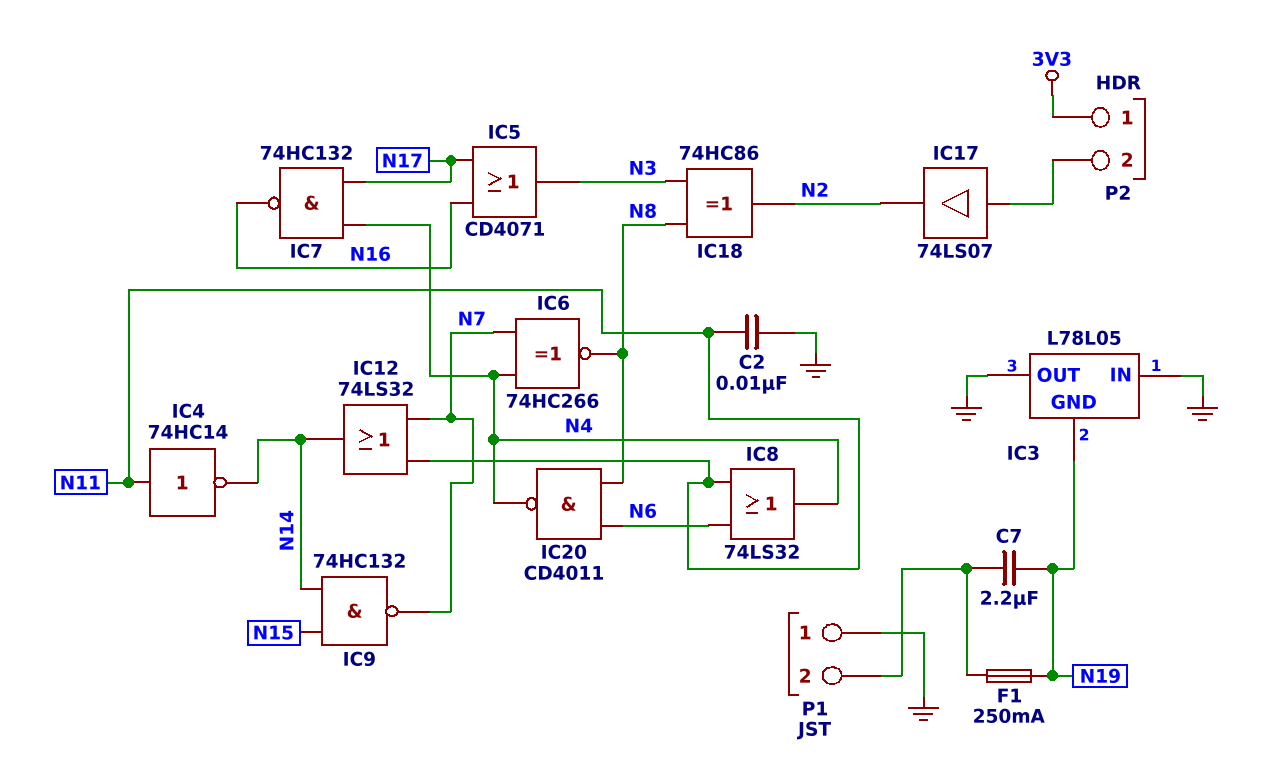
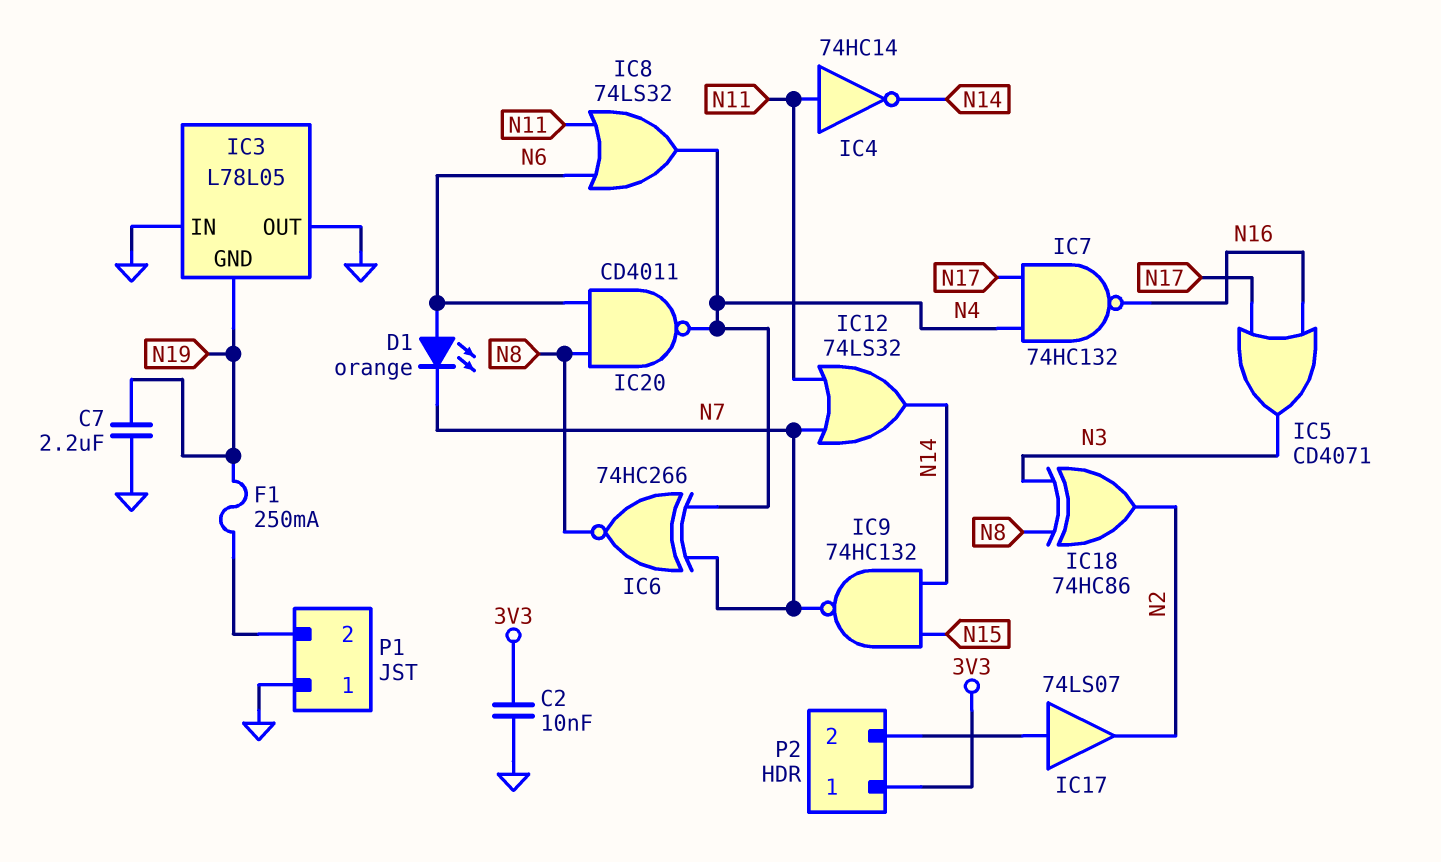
C2: 10nF (GND, N11) -> 10nF (3V3, GND)
C7: 2.2uF (N19, P1/2) -> 2.2uF (GND, N19)
D1: none -> LED orange (A N6, K N7)

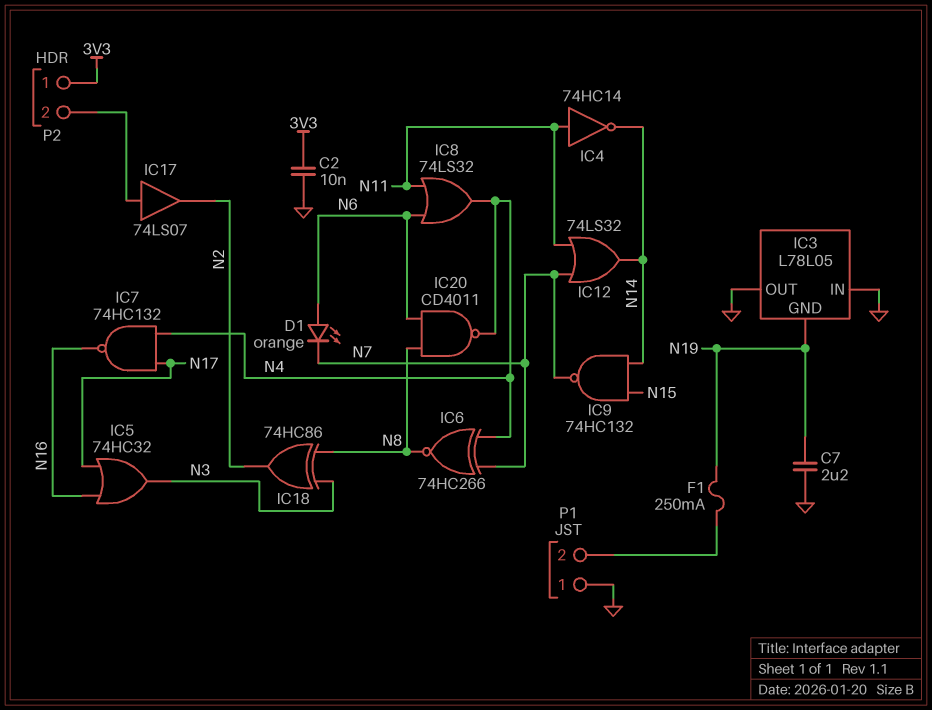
IC5: OR CD4071 (in N16, in N17, out N3) -> OR 74HC32 (in N16, in N17, out N3)

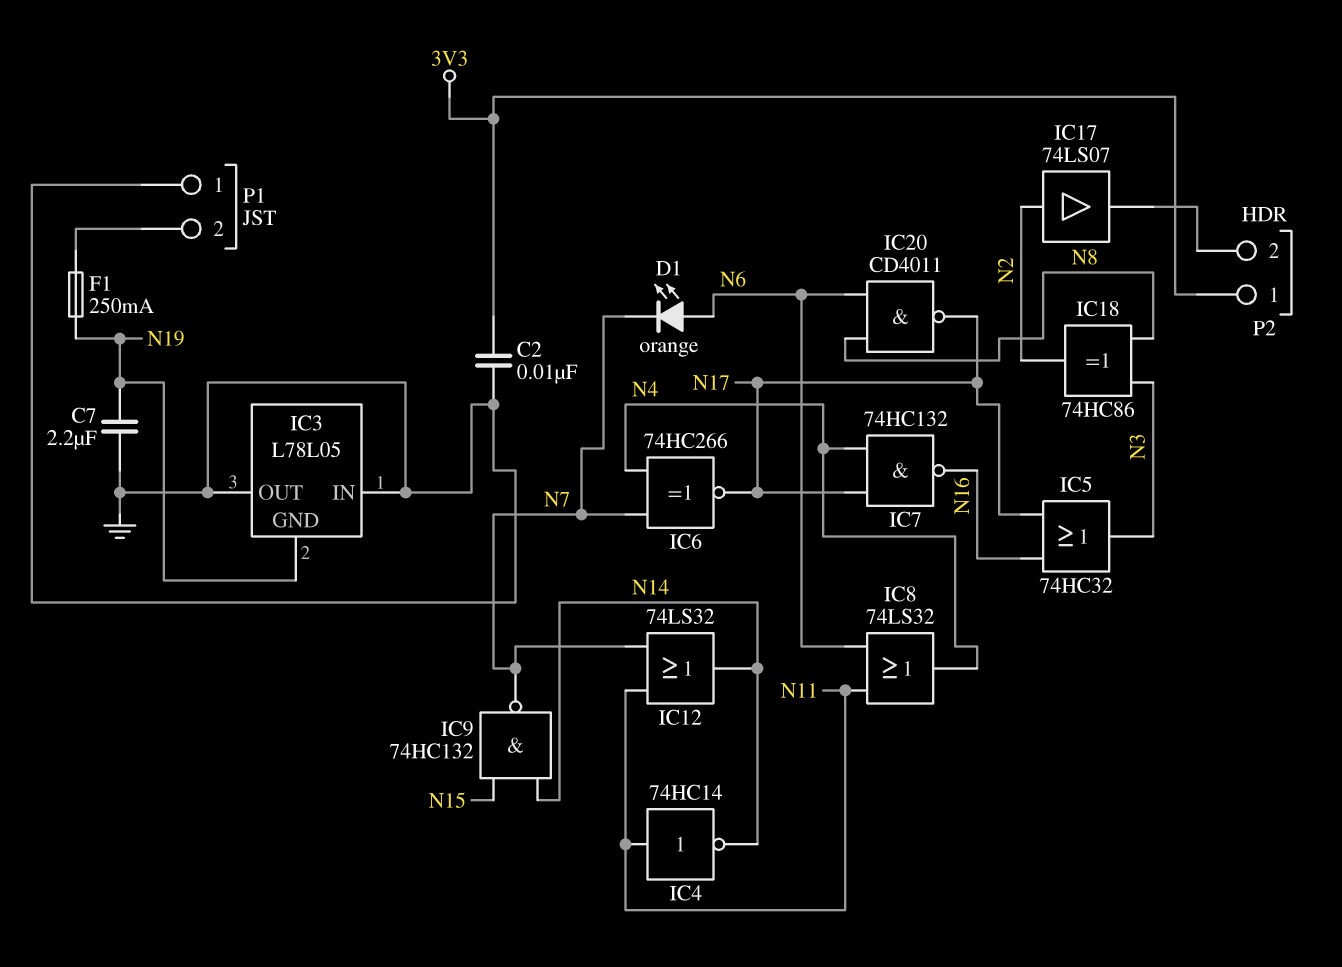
IC6: XNOR 74HC266 (in N4, in N7, out N8) -> XNOR 74HC266 (in N4, in N7, out N17)
IC17: buffer 74LS07 (in P2/2, out N2) -> buffer 74LS07 (in N2, out P2/2)
IC20: NAND CD4011 (in N6, in N8, out N4) -> NAND CD4011 (in N6, in N8, out N17)

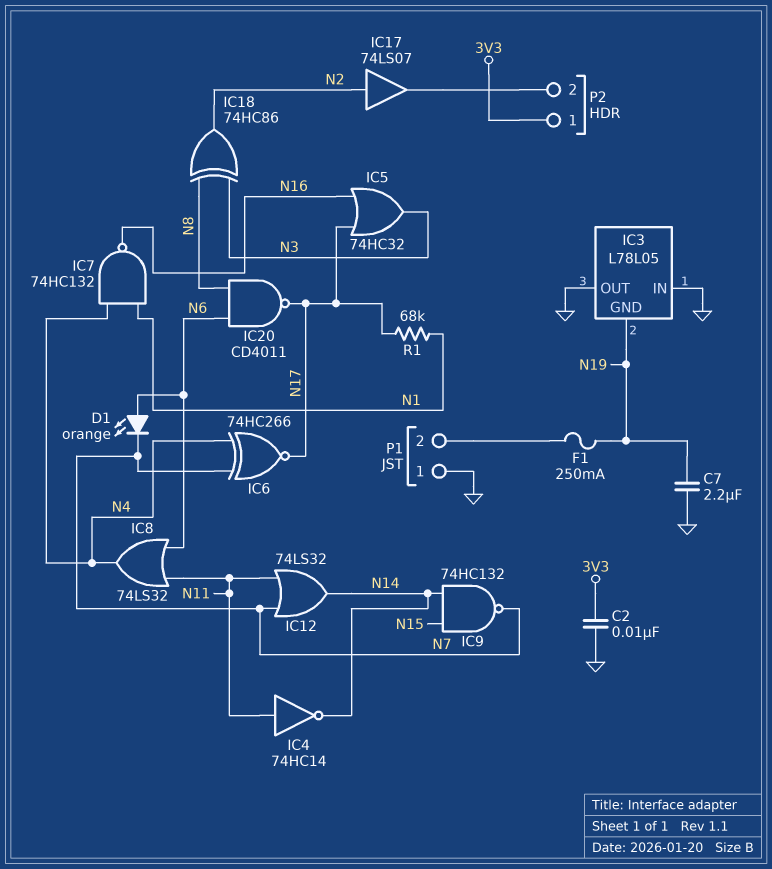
IC7: NAND 74HC132 (in N4, in N17, out N16) -> NAND 74HC132 (in N1, in N4, out N16)
R1: none -> 68k (N1, N17)

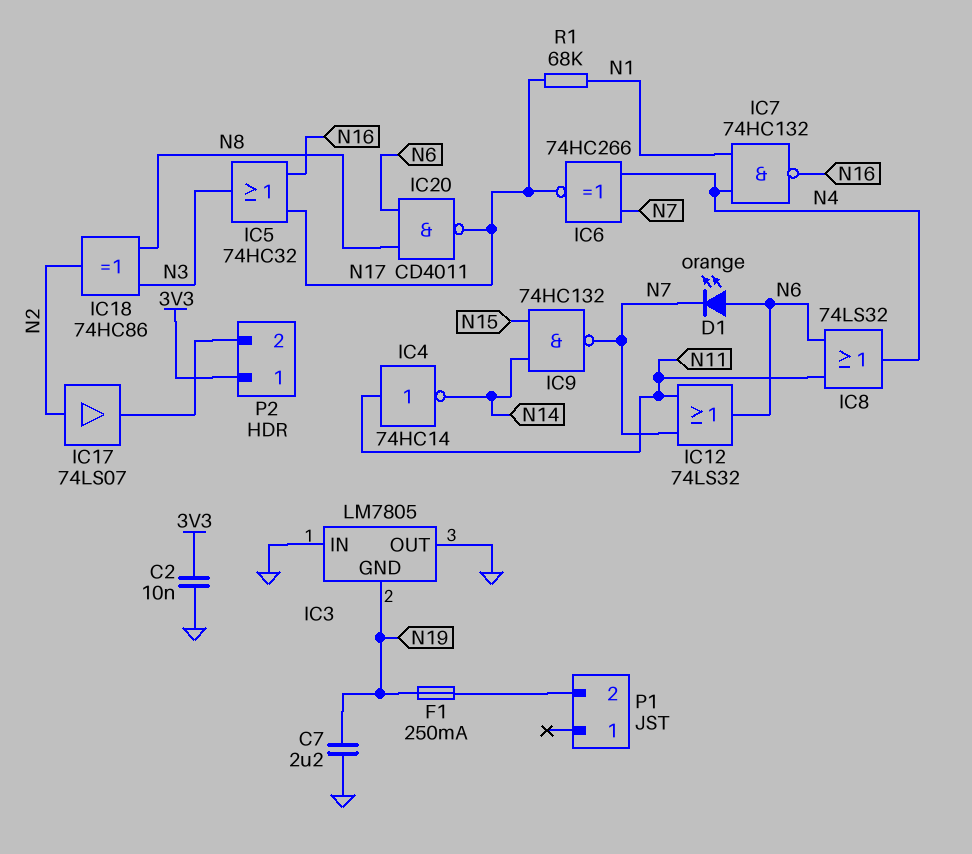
IC3: L78L05 -> LM7805
IC12: OR 74LS32 (in N7, in N11, out N14) -> OR 74LS32 (in N7, in N11, out N6)
P1 pin 1: GND -> none

